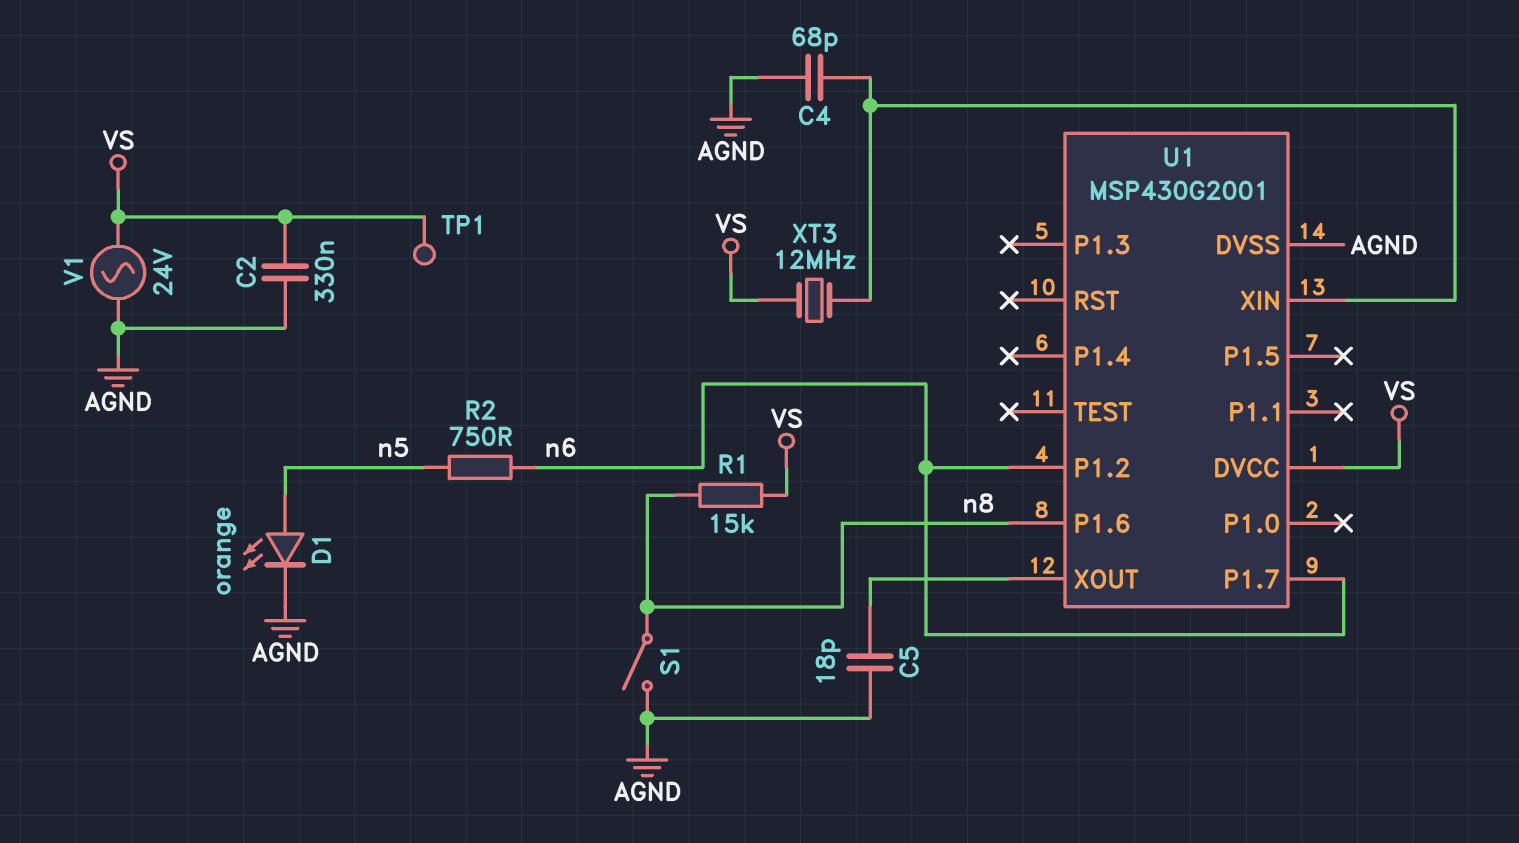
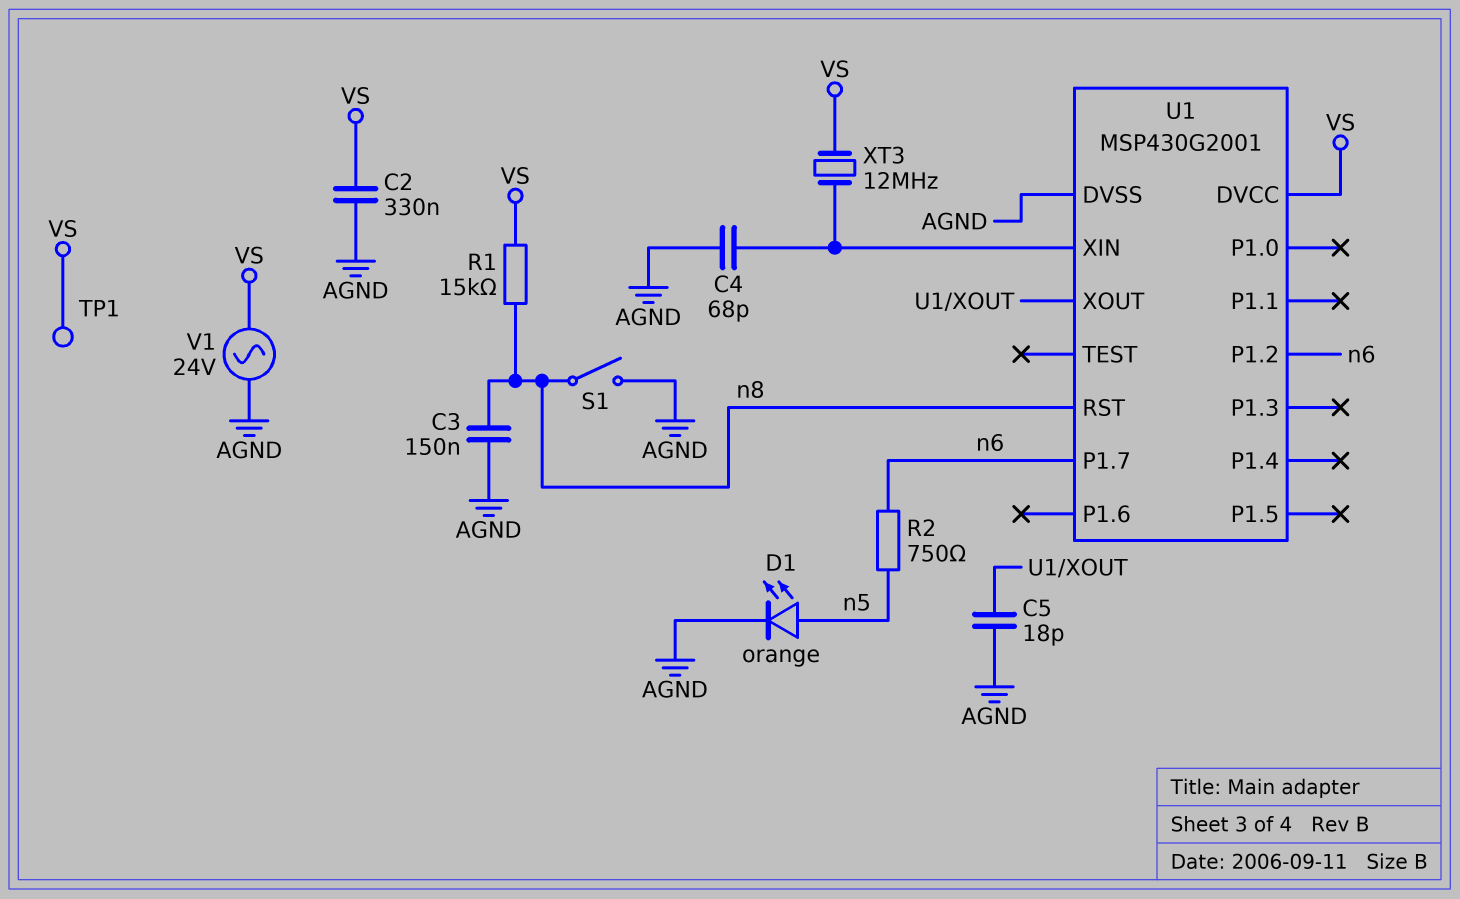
C3: none -> 150nF (AGND, n8)
U1 pin P1.6: n8 -> none
U1 pin RST: none -> n8

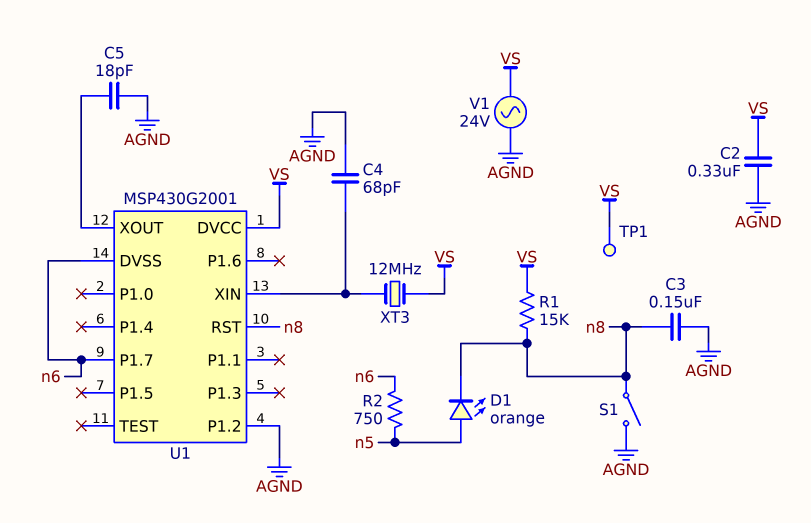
D1: LED orange (A n5, K AGND) -> LED orange (A n5, K n8)
U1 pin DVSS: AGND -> n6
U1 pin P1.2: n6 -> AGND

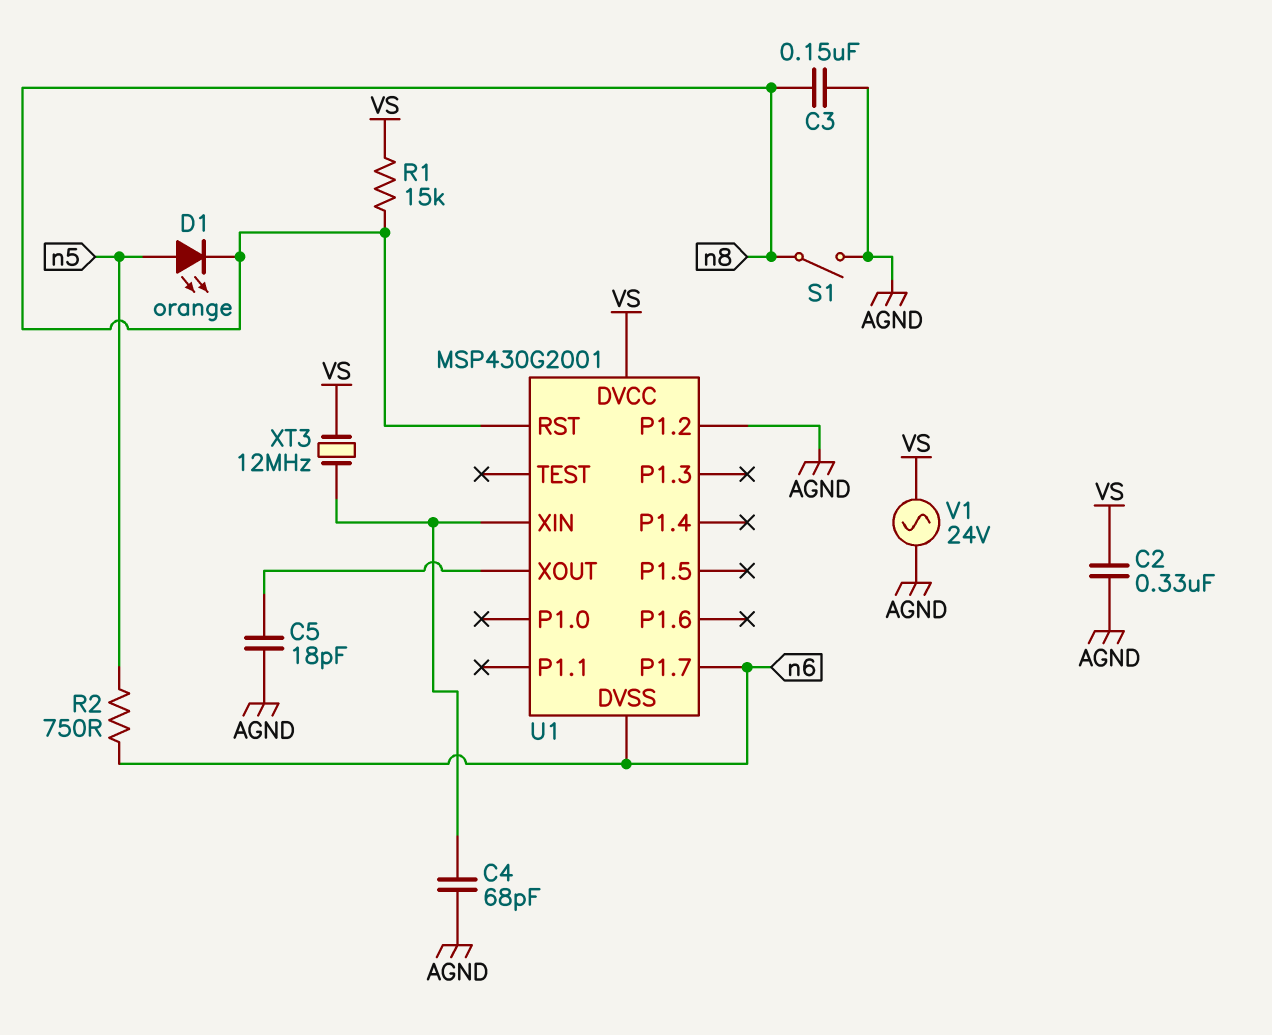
TP1: test point (VS) -> none

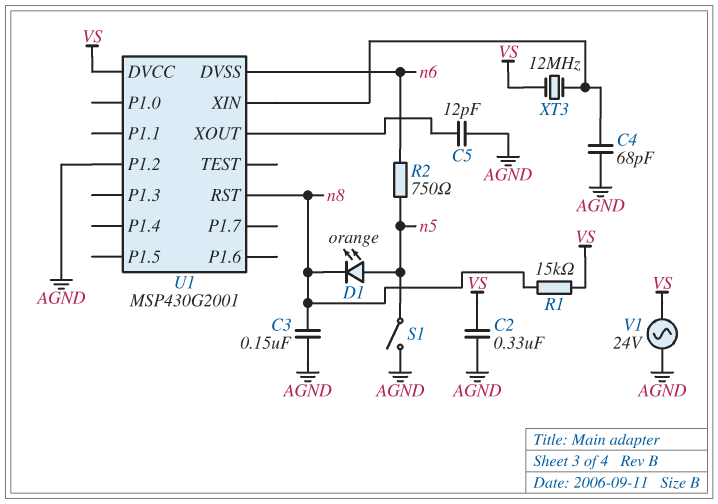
C5: 18pF (AGND, U1/XOUT) -> 12pF (AGND, U1/XOUT)
S1: switch (AGND, n8) -> switch (AGND, n5)
U1 pin P1.7: n6 -> none

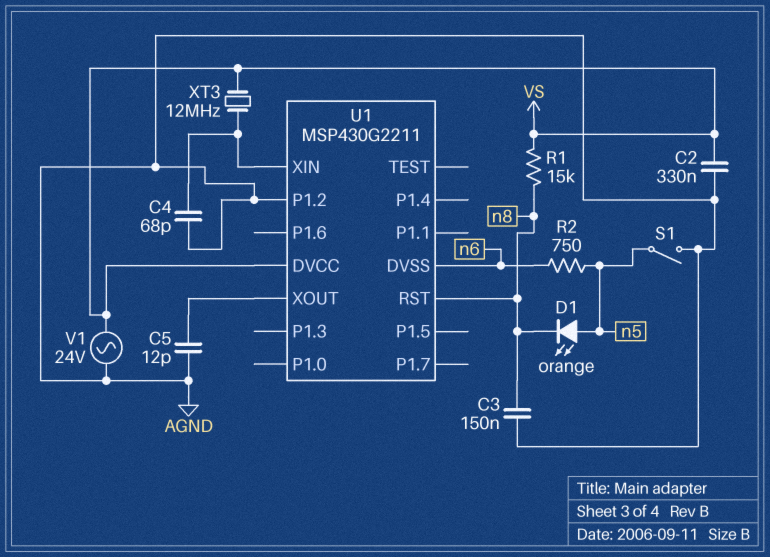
U1: MSP430G2001 -> MSP430G2211

